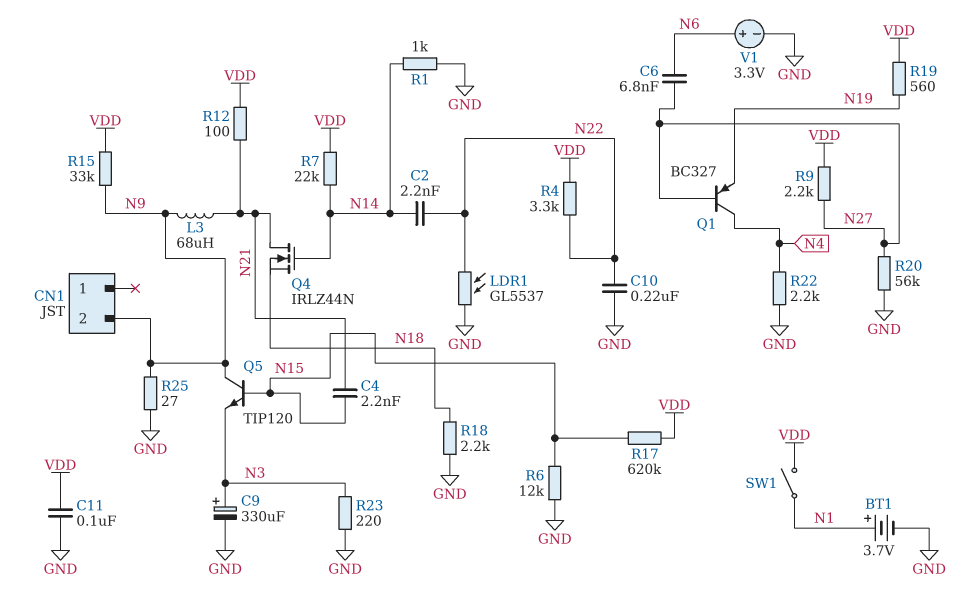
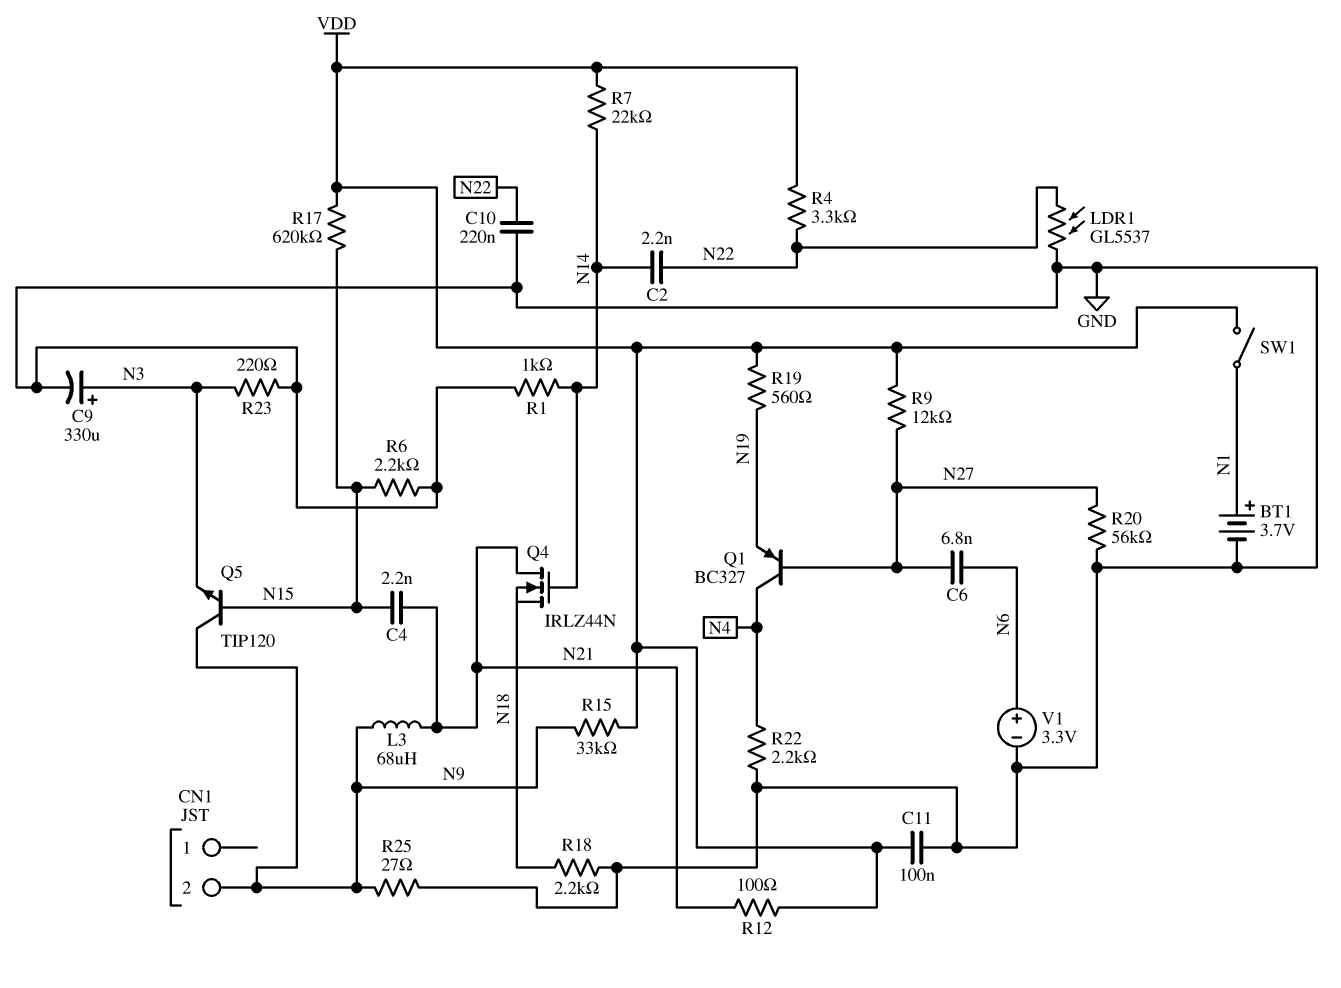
R6: 12k (GND, N15) -> 2.2k (GND, N15)
R9: 2.2k (N27, VDD) -> 12k (N27, VDD)

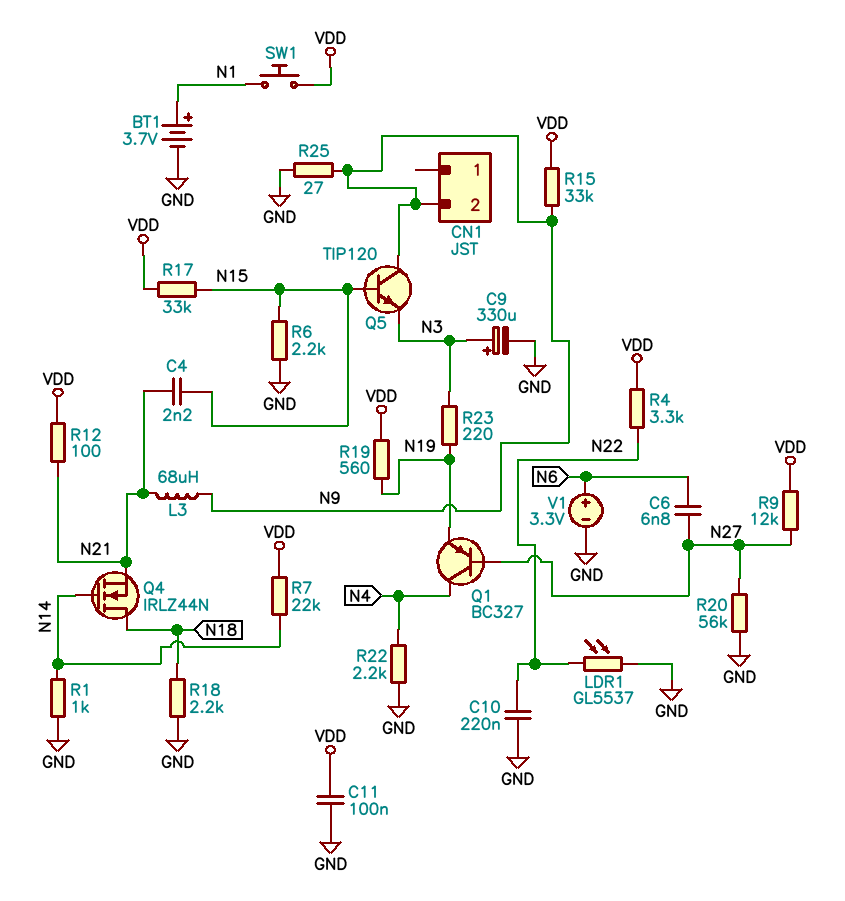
C2: 2.2nF (N14, N22) -> none
Q4: NMOS IRLZ44N (G N14, D N21, S N18) -> NMOS IRLZ44N (G N14, D N18, S N21)
R17: 620k (N15, VDD) -> 33k (N15, VDD)
R23: 220 (GND, N3) -> 220 (N3, N19)
SW1: switch (N1, VDD) -> button (N1, VDD)

